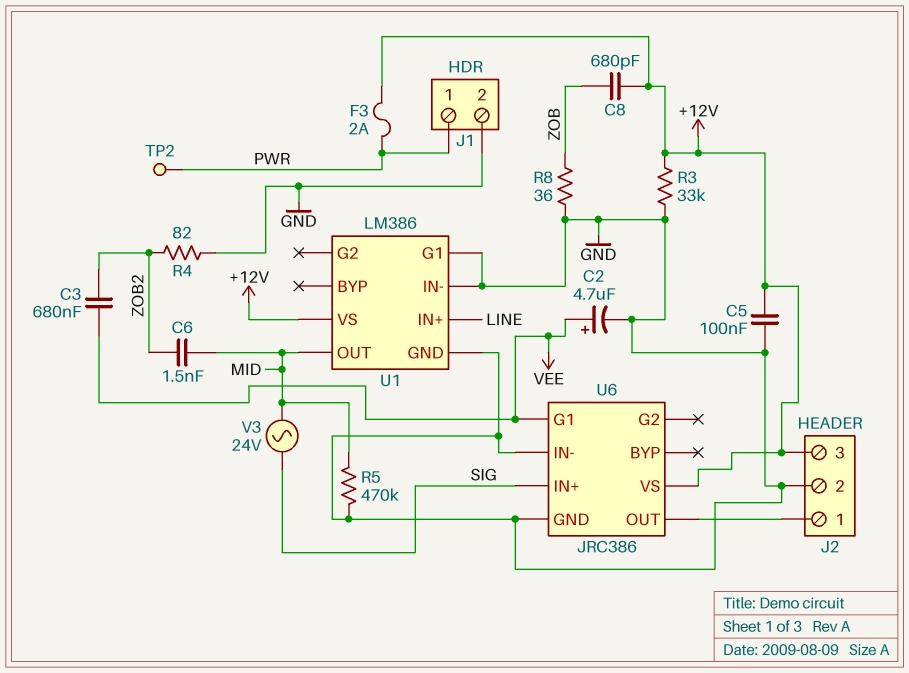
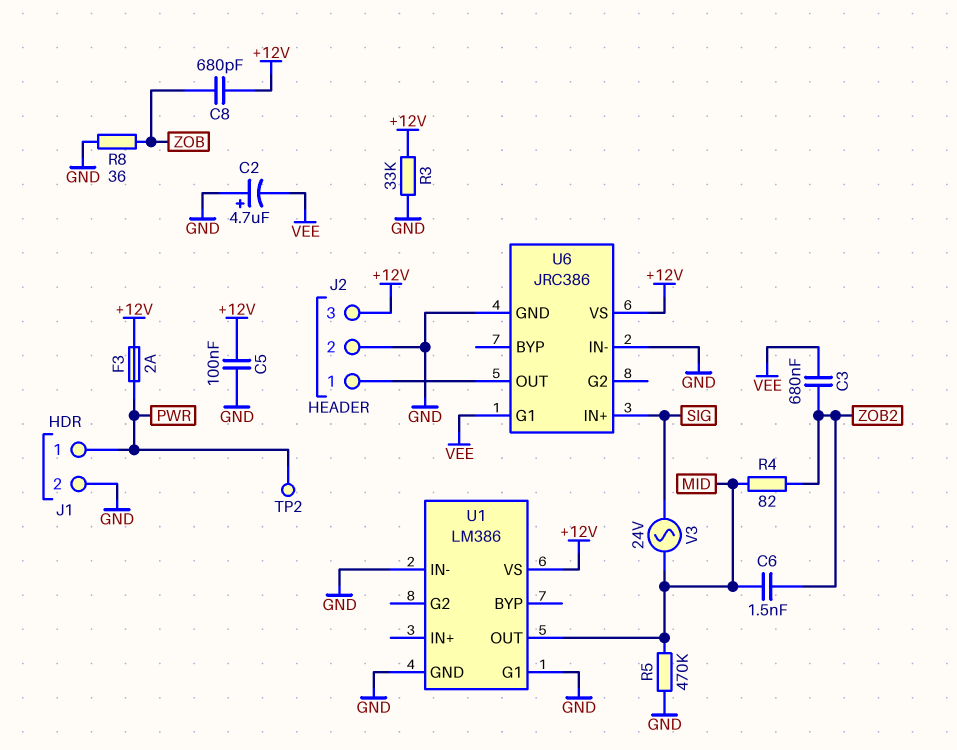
C2: 4.7uF (plus VEE, minus GND) -> 4.7uF (plus GND, minus VEE)
R4: 82 (GND, ZOB2) -> 82 (MID, ZOB2)
U1 pin IN+: LINE -> none

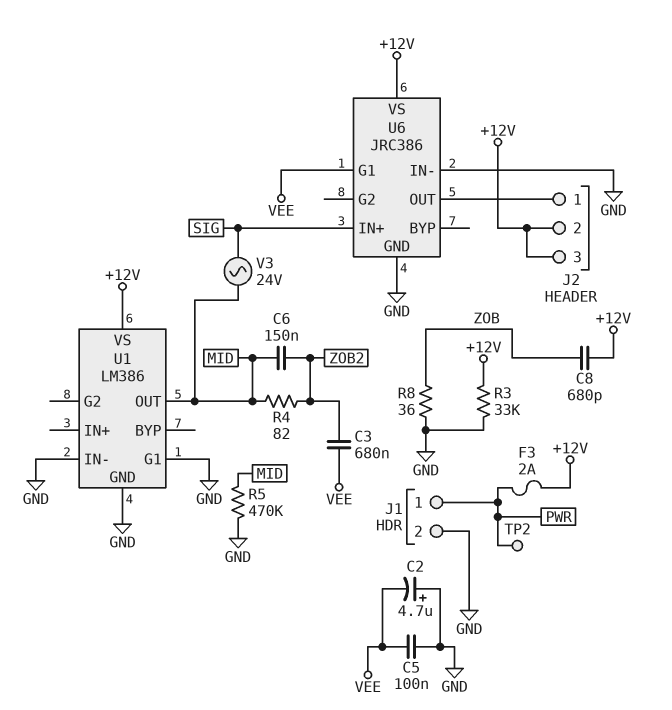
C5: 100nF (+12V, GND) -> 100nF (GND, VEE)
C6: 1.5nF (MID, ZOB2) -> 150nF (MID, ZOB2)
J2 pin 2: GND -> +12V

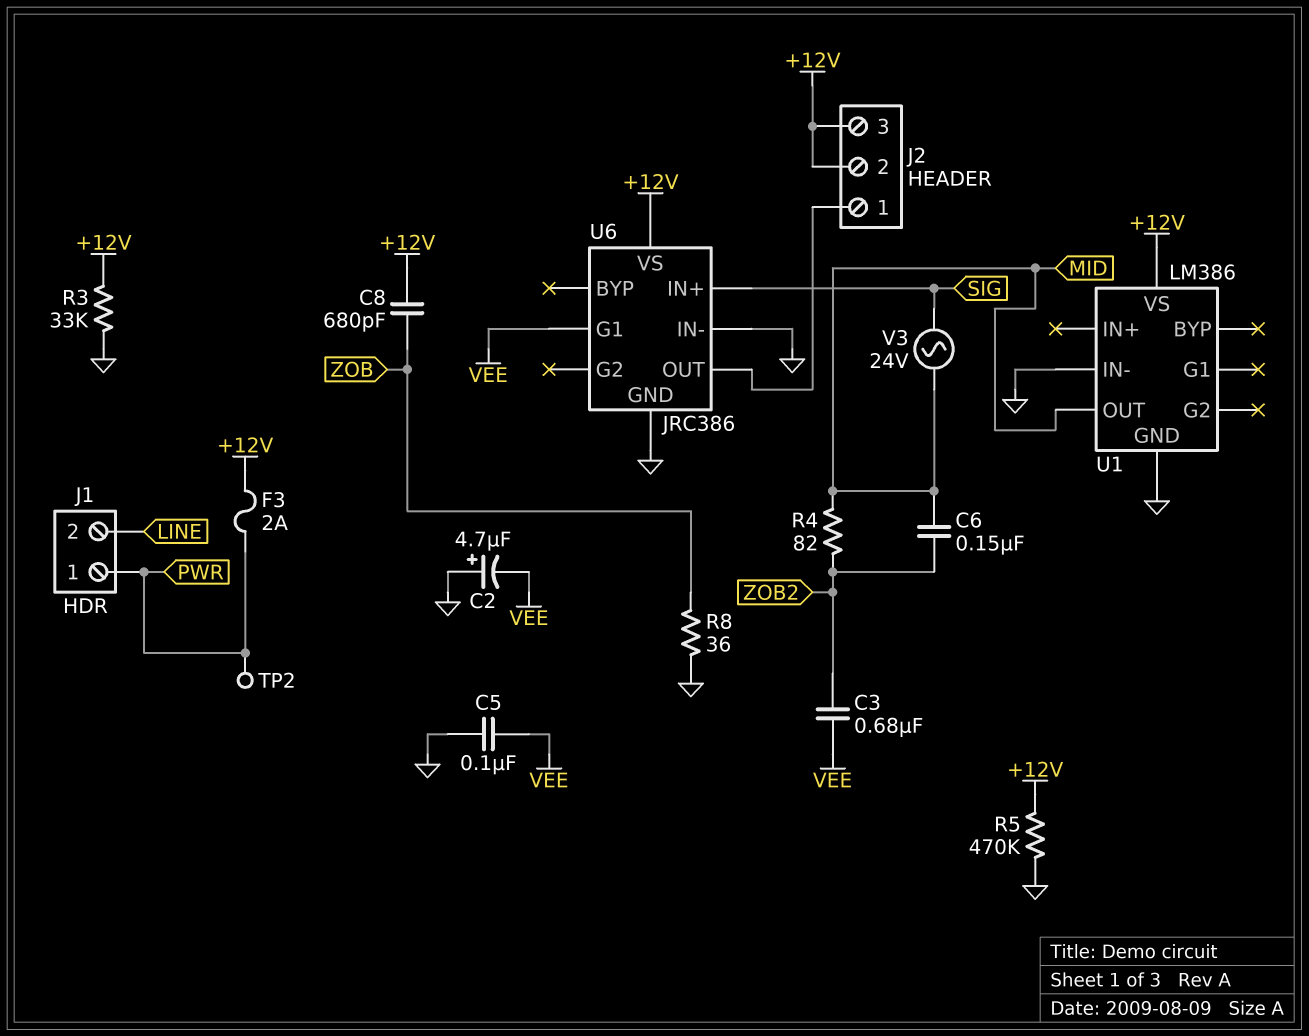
J1 pin 2: GND -> LINE
R5: 470k (GND, MID) -> 470k (+12V, GND)
U1 pin G1: GND -> none

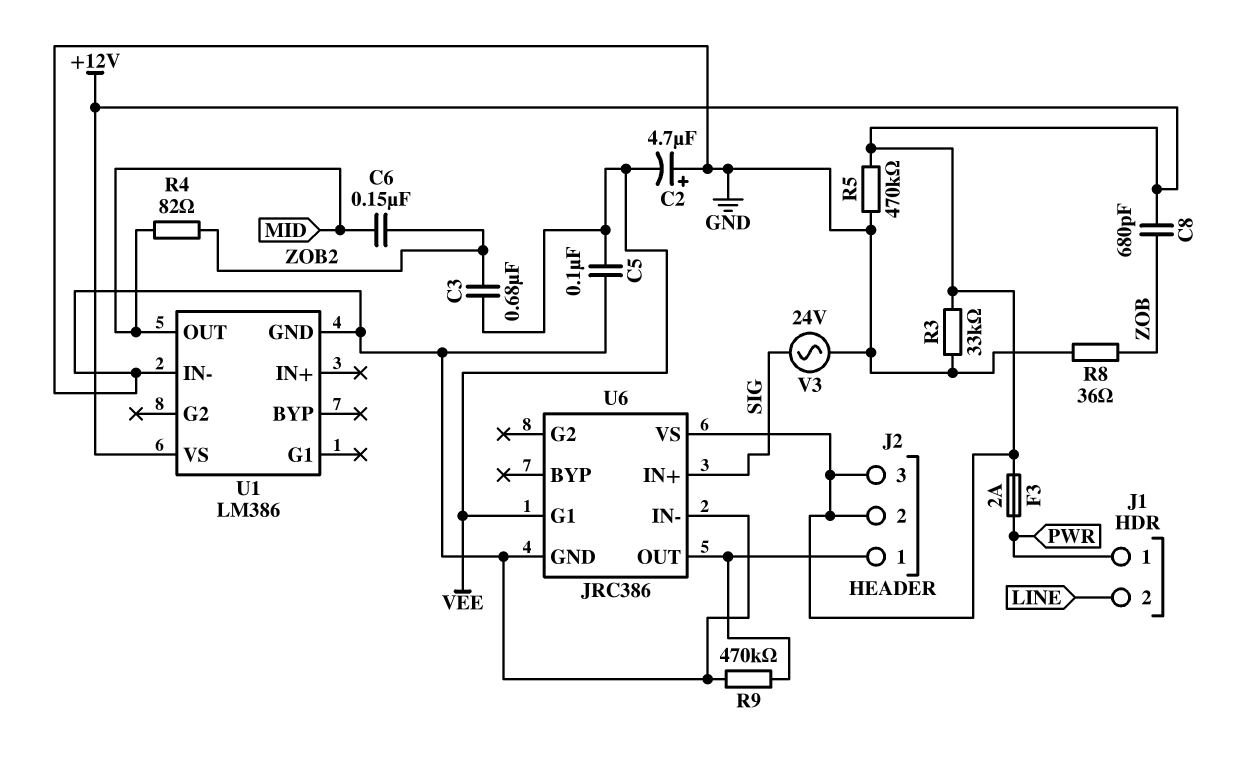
R9: none -> 470k (GND, J2/1)
TP2: test point (PWR) -> none
V3: AC 24V (MID, SIG) -> AC 24V (GND, SIG)

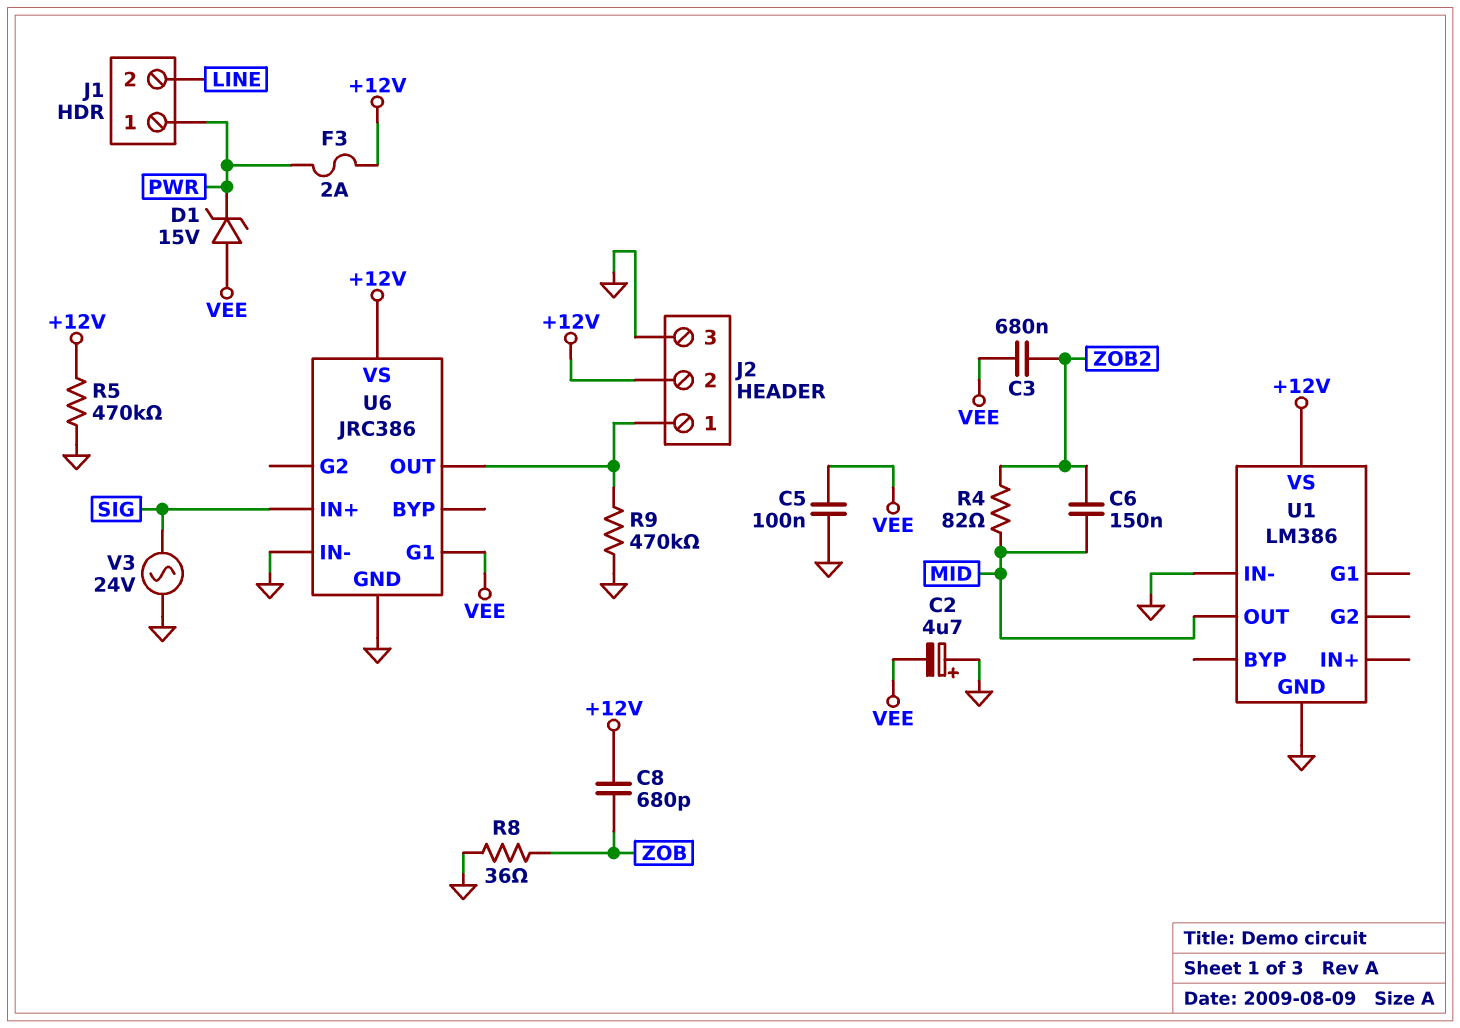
D1: none -> zener 15V (A VEE, K PWR)
J2 pin 3: +12V -> GND
R3: 33k (+12V, GND) -> none

